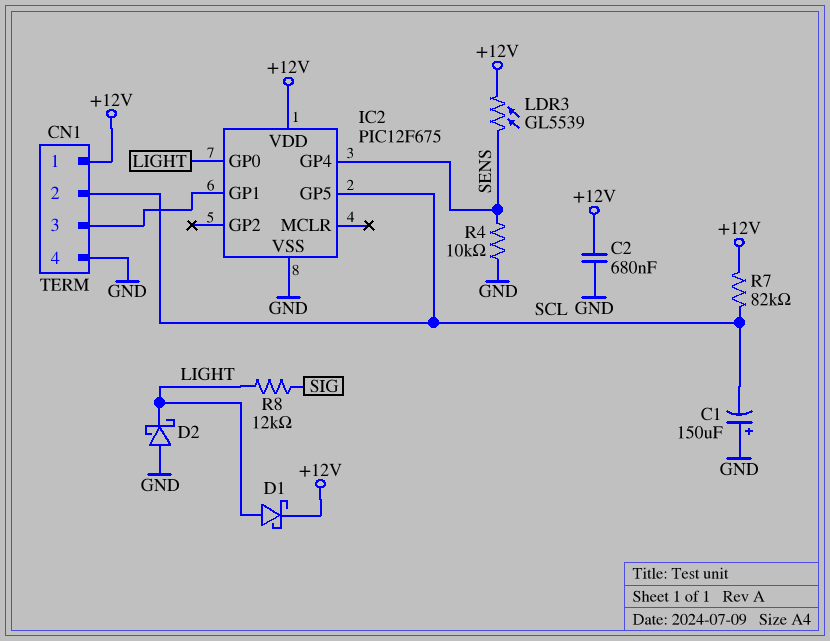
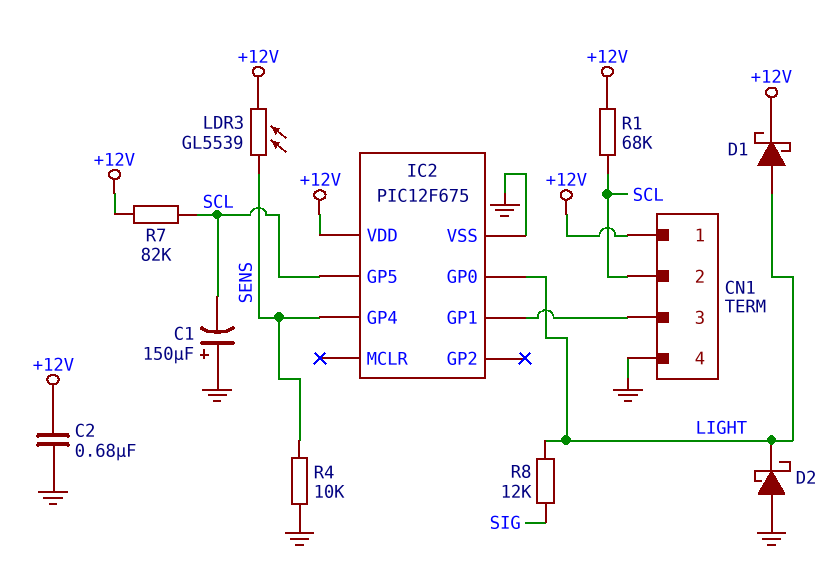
R1: none -> 68k (+12V, SCL)

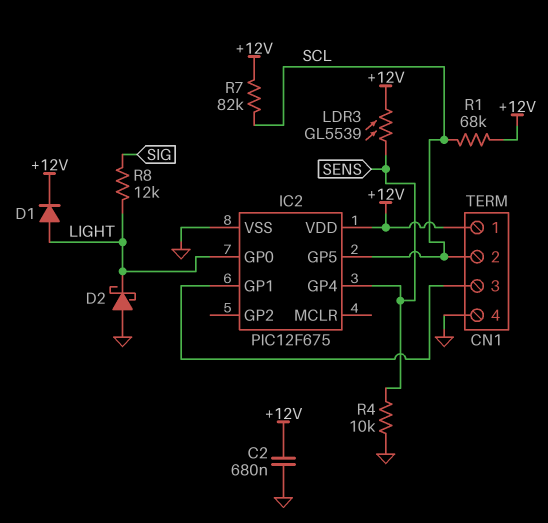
C1: 150uF (plus GND, minus SCL) -> none
D1: schottky (A LIGHT, K +12V) -> diode (A LIGHT, K +12V)

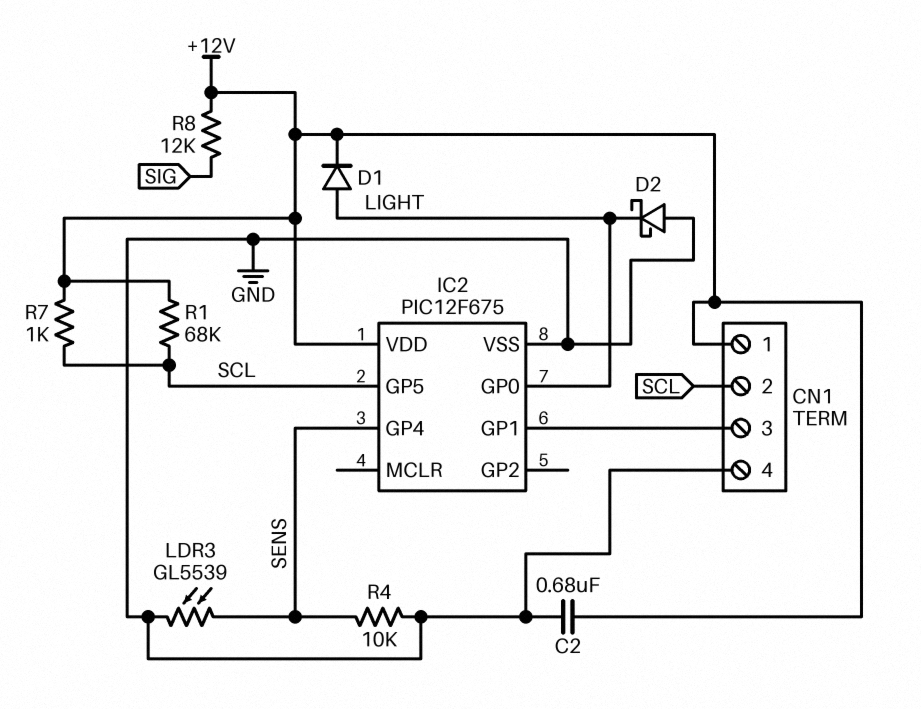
LDR3: GL5539 (+12V, SENS) -> GL5539 (GND, SENS)
R7: 82k (+12V, SCL) -> 1k (+12V, SCL)
R8: 12k (LIGHT, SIG) -> 12k (+12V, SIG)

